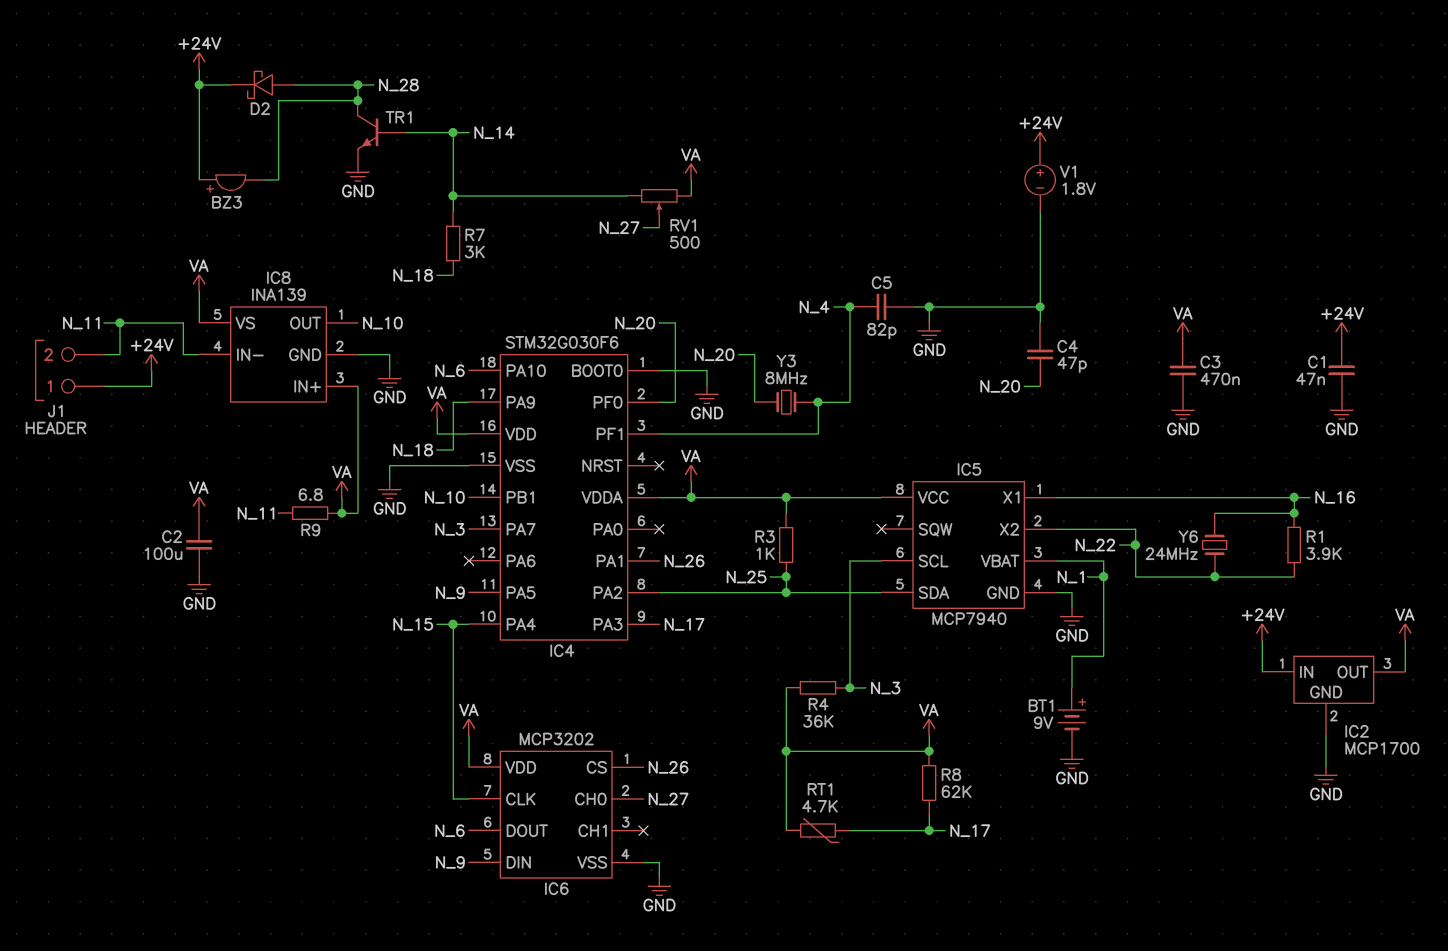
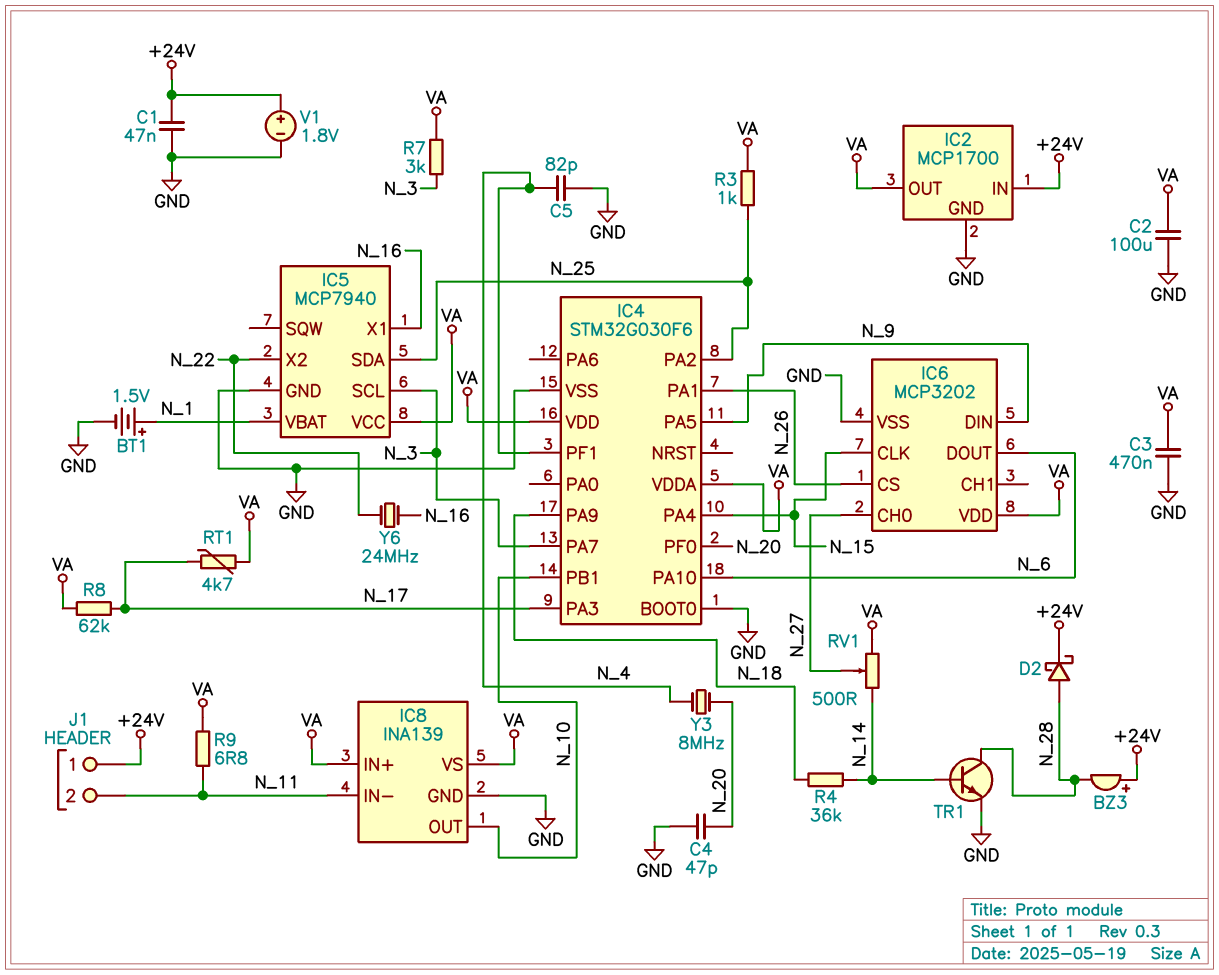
BT1: 9V (plus N_1, minus GND) -> 1.5V (plus N_1, minus GND)
R1: 3.9k (N_16, N_22) -> none
R4: 36k (N_3, VA) -> 36k (N_14, N_18)
R7: 3k (N_14, N_18) -> 3k (N_3, VA)

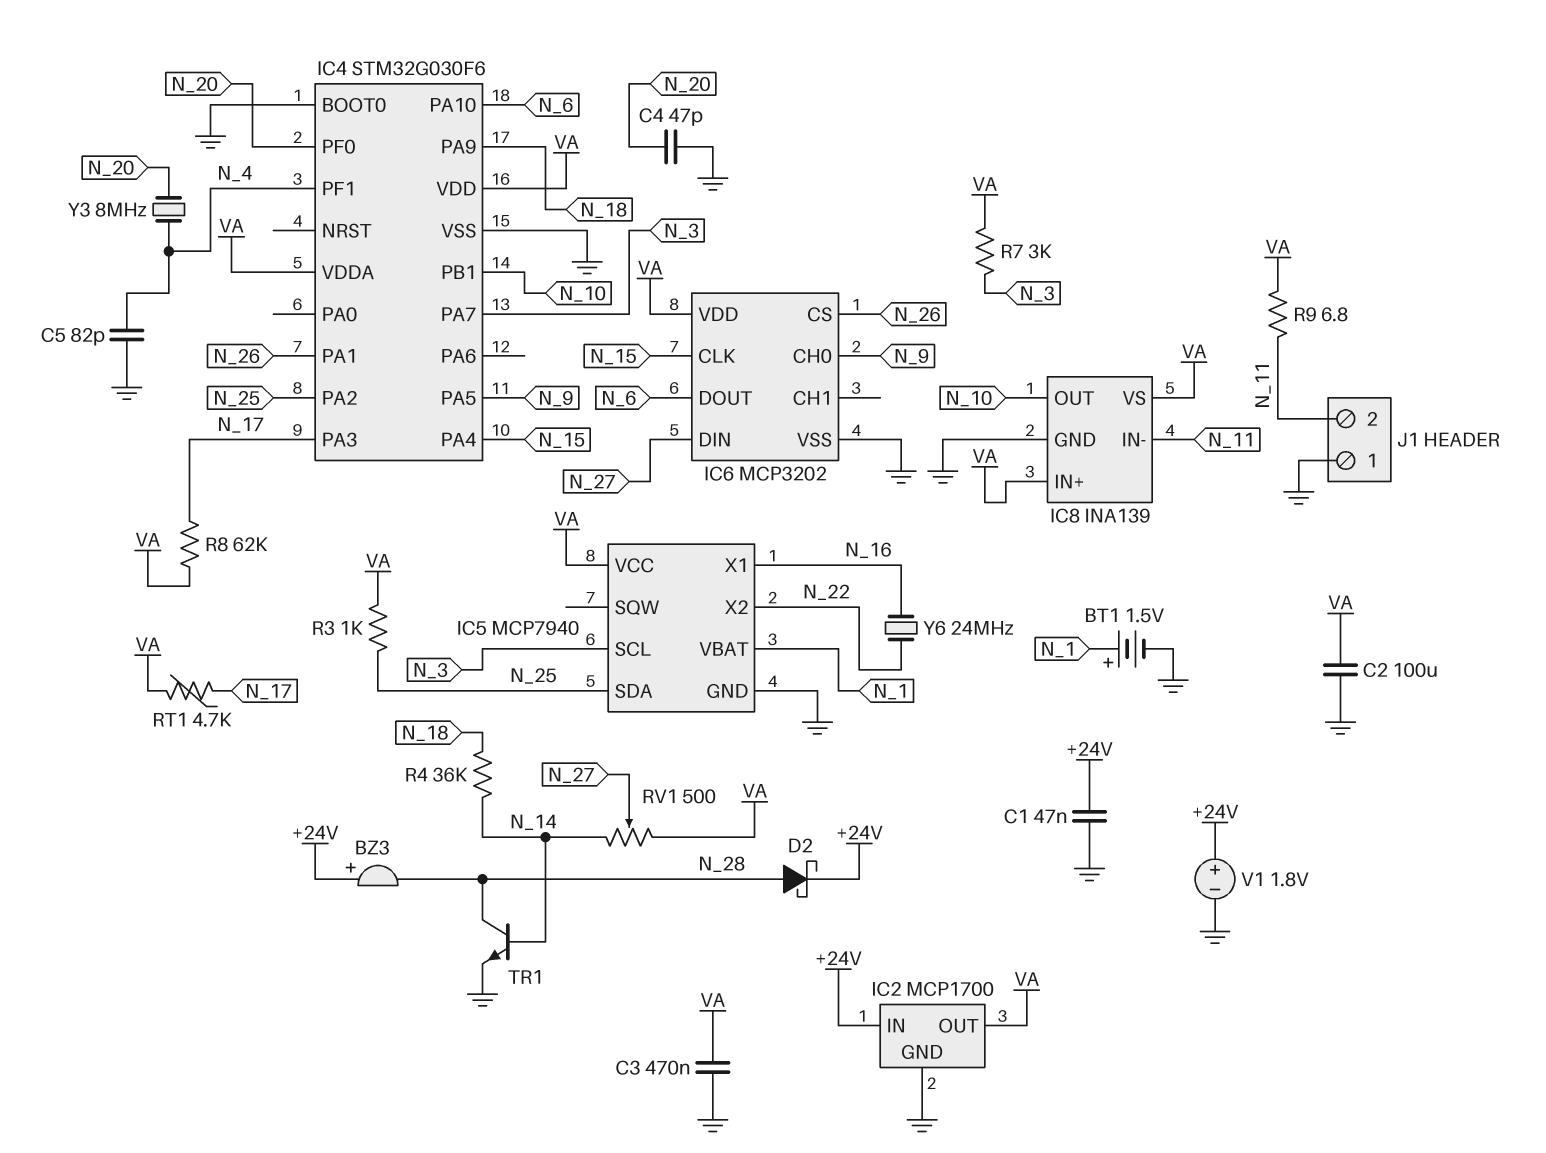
IC6 pin CH0: N_27 -> N_9
IC6 pin DIN: N_9 -> N_27
J1 pin 1: +24V -> GND

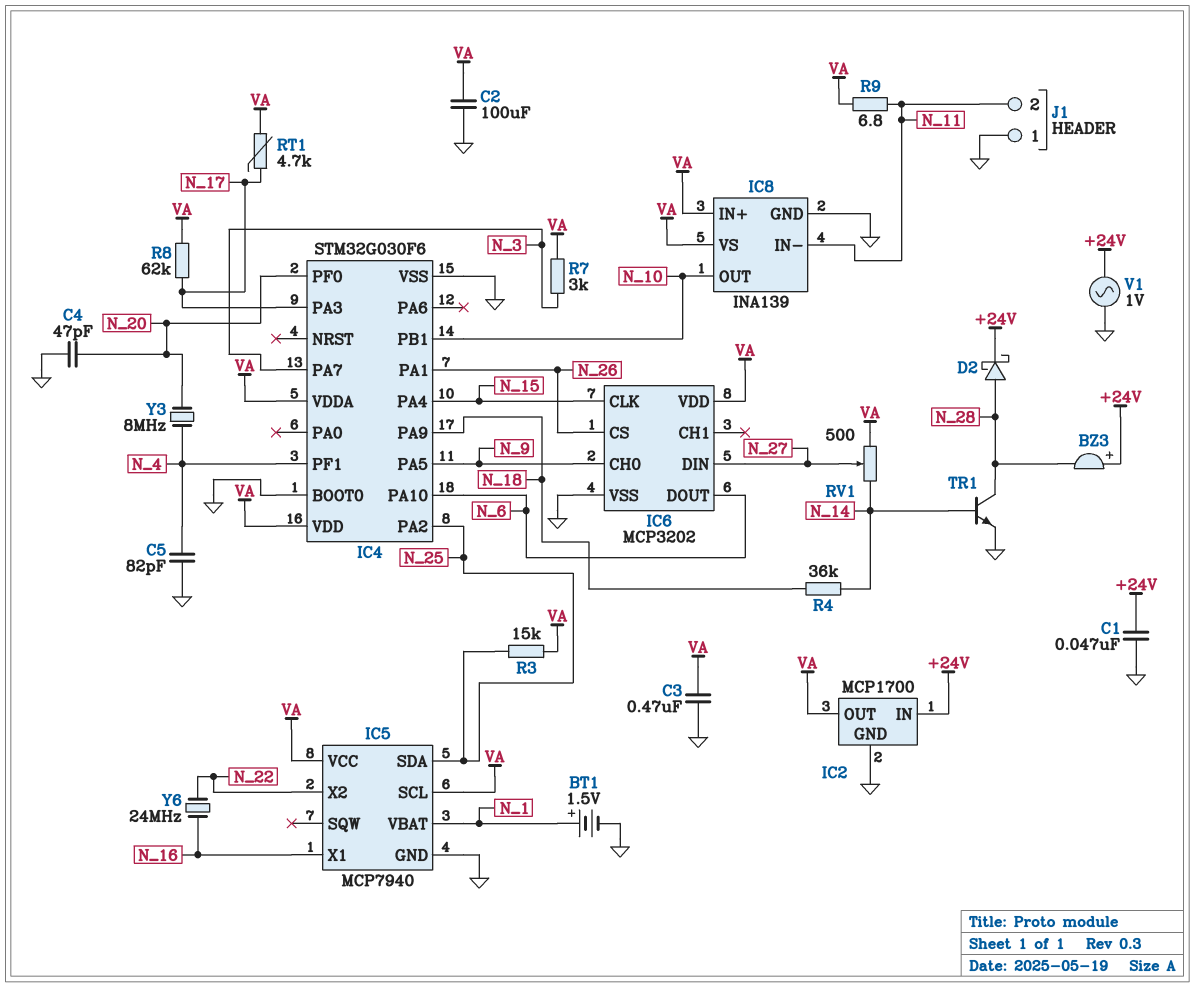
IC5 pin SCL: N_3 -> VA
R3: 1k (N_25, VA) -> 15k (N_25, VA)
V1: 1.8V (plus +24V, minus GND) -> AC 1V (+24V, GND)

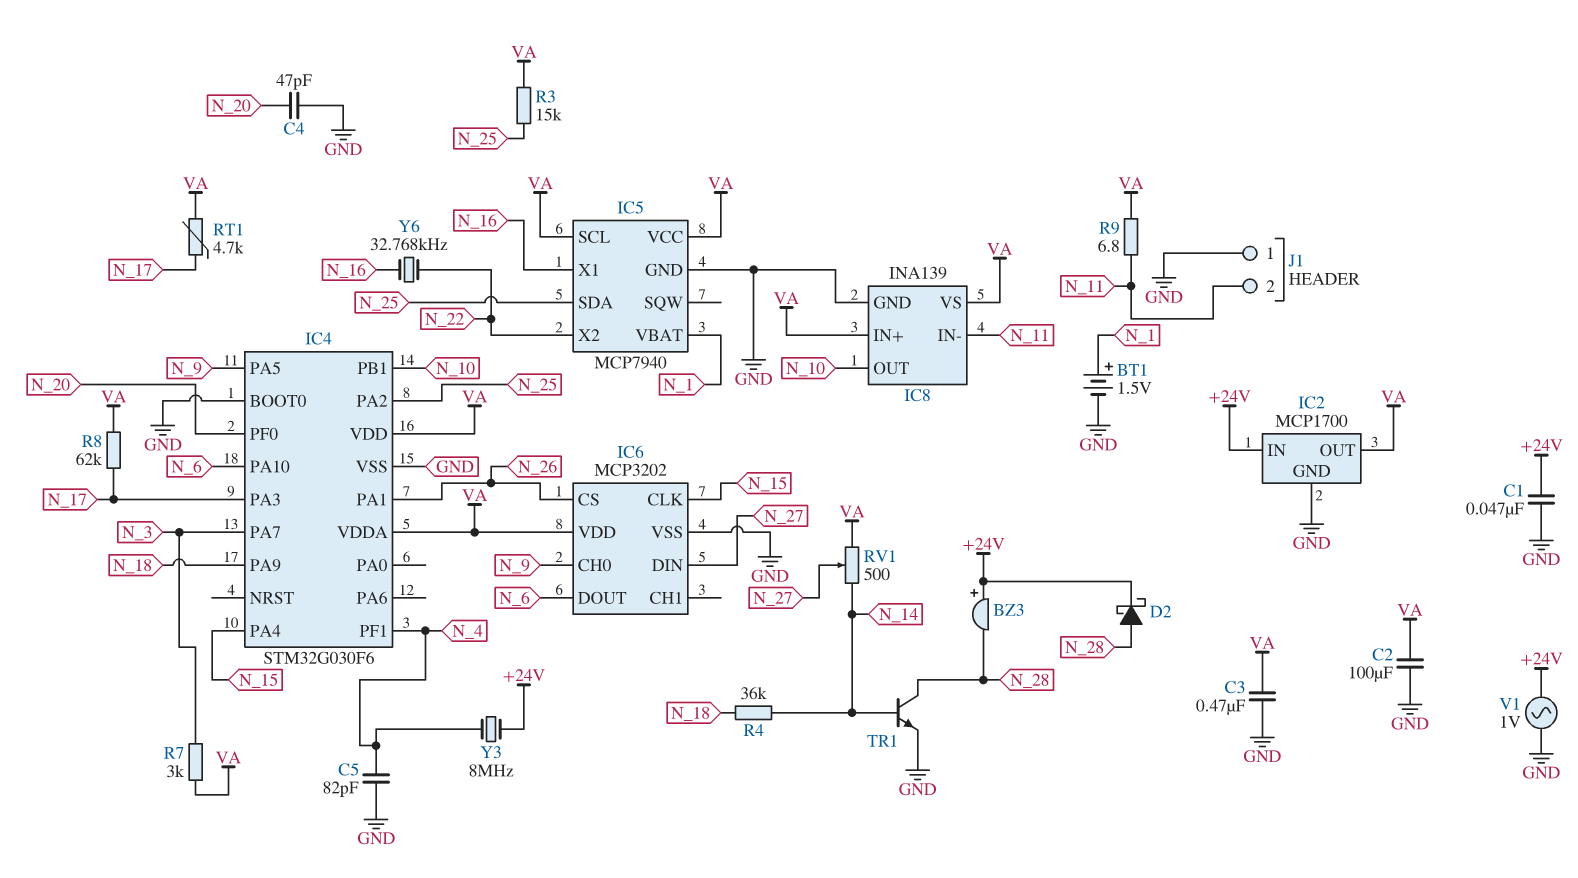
Y3: 8MHz (N_4, N_20) -> 8MHz (+24V, N_4)
Y6: 24MHz (N_16, N_22) -> 32.768kHz (N_16, N_22)

